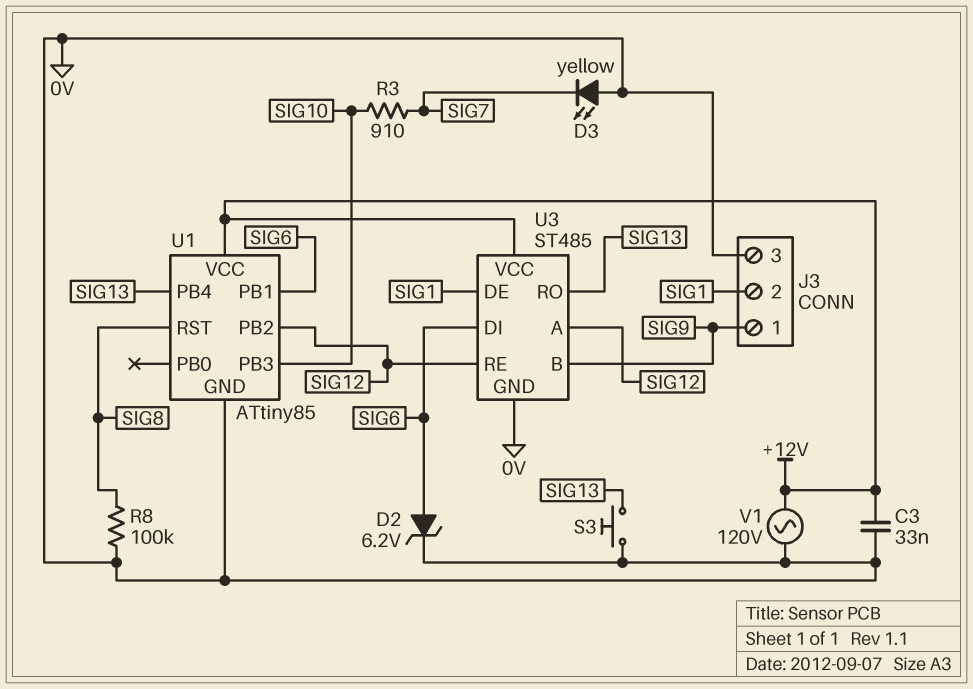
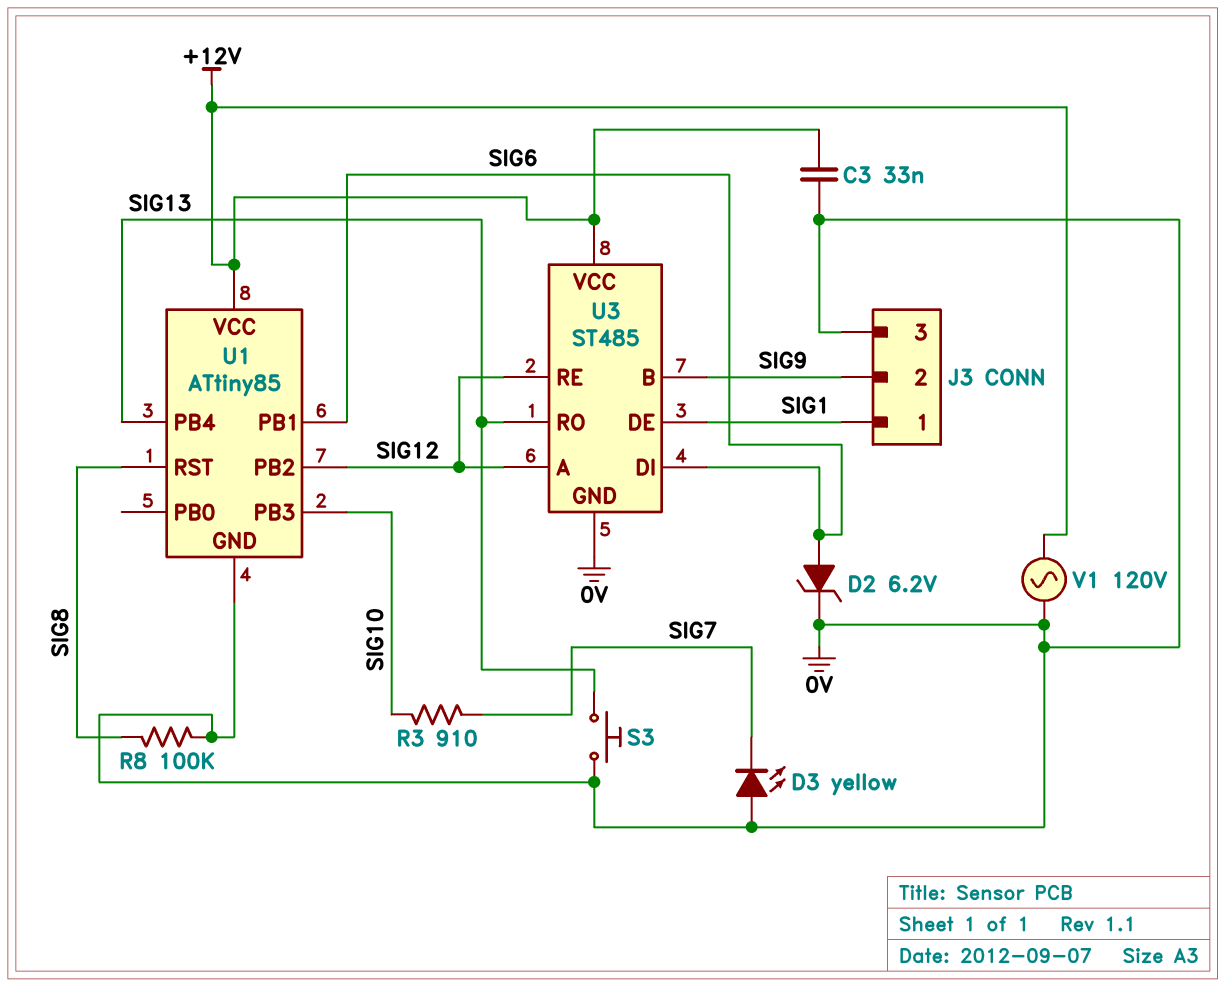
J3 pin 1: SIG9 -> SIG1
J3 pin 2: SIG1 -> SIG9

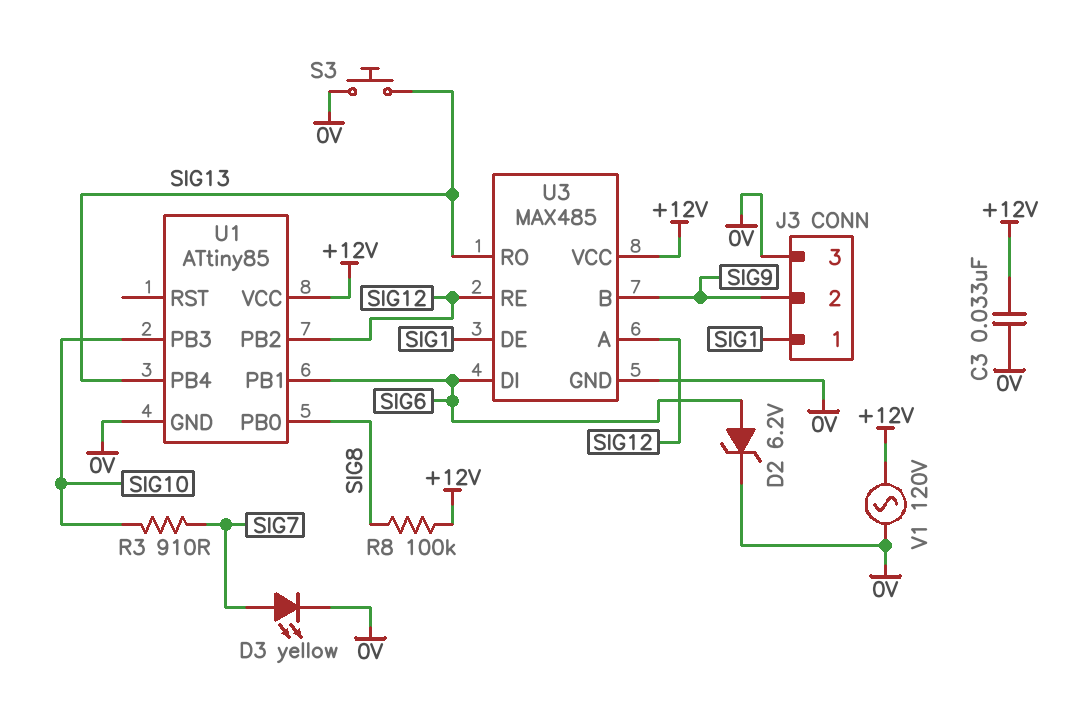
D3: LED yellow (A 0V, K SIG7) -> LED yellow (A SIG7, K 0V)
R8: 100k (0V, SIG8) -> 100k (+12V, SIG8)
U1 pin PB0: none -> SIG8
U1 pin RST: SIG8 -> none
U3: ST485 -> MAX485

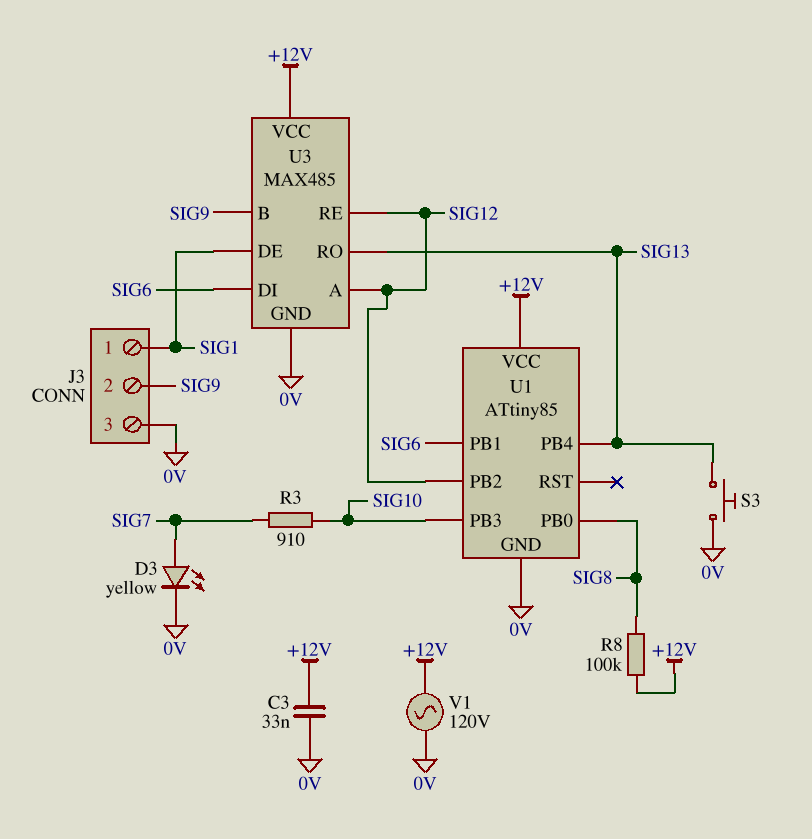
D2: zener 6.2V (A SIG6, K 0V) -> none

